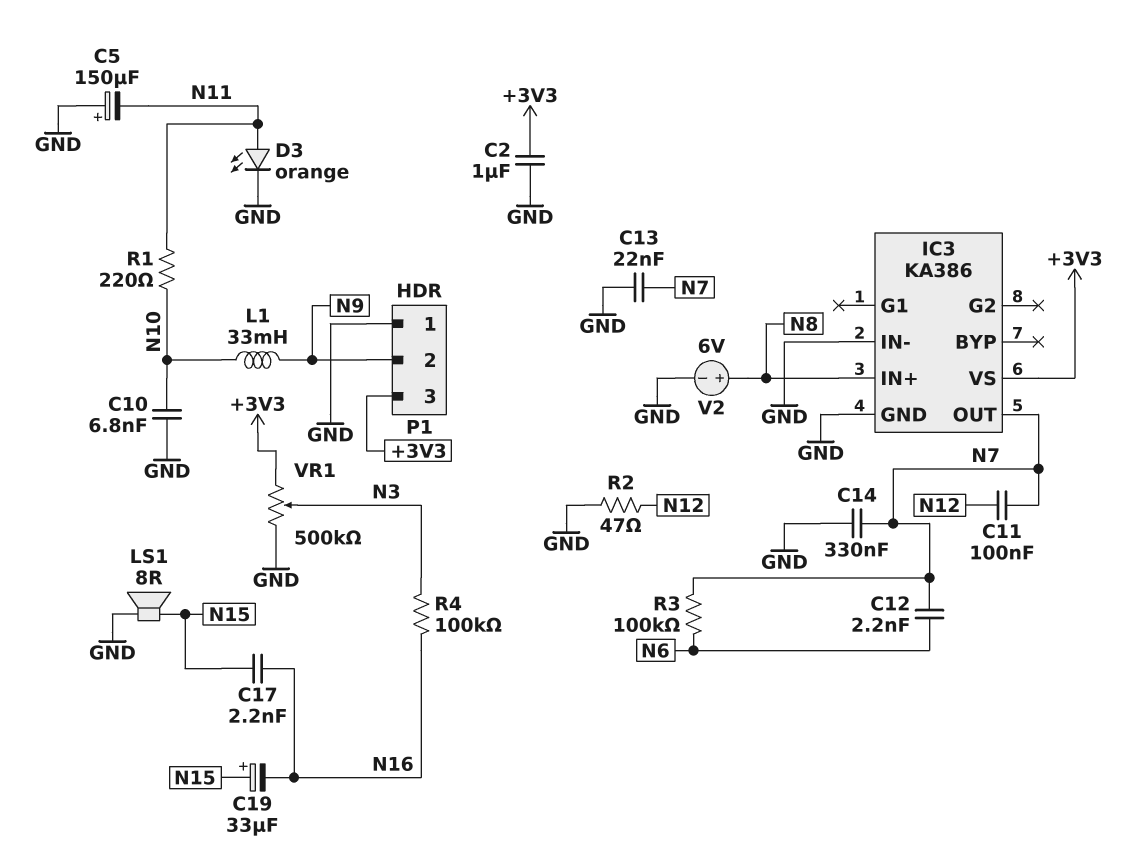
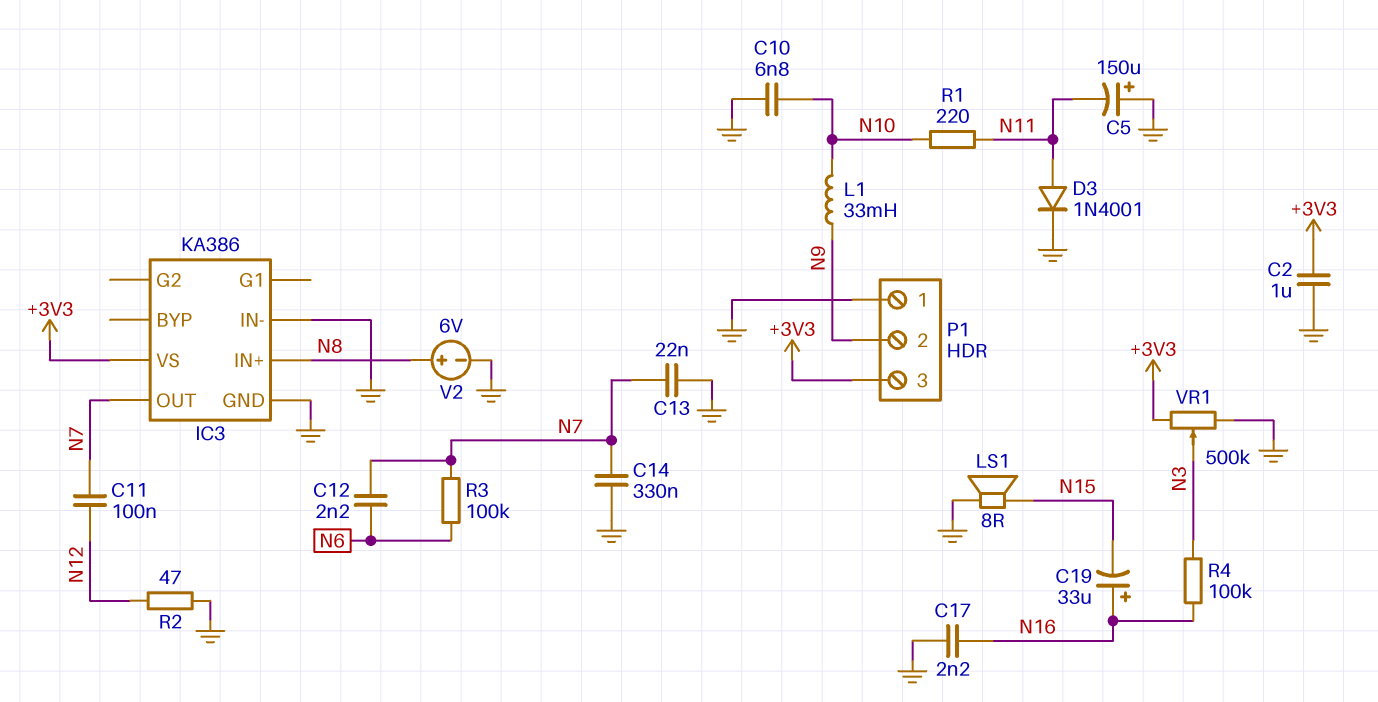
C17: 2.2nF (N15, N16) -> 2.2nF (GND, N16)
C19: 33uF (plus N15, minus N16) -> 33uF (plus N16, minus N15)
D3: LED orange (A N11, K GND) -> diode 1N4001 (A N11, K GND)

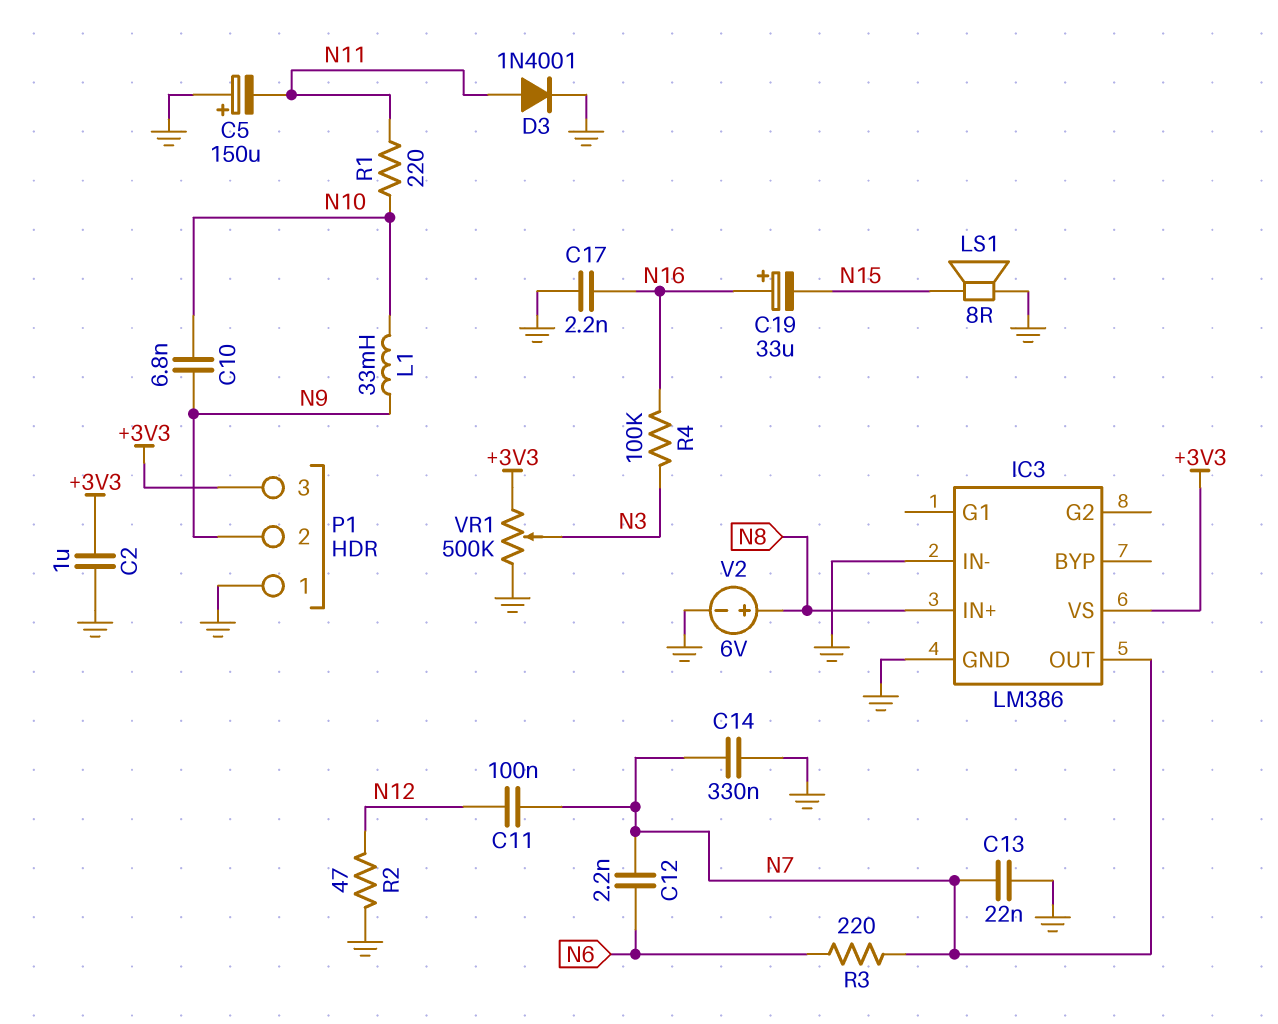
C10: 6.8nF (GND, N10) -> 6.8nF (N9, N10)
IC3: KA386 -> LM386
R3: 100k (N6, N7) -> 220 (N6, N7)

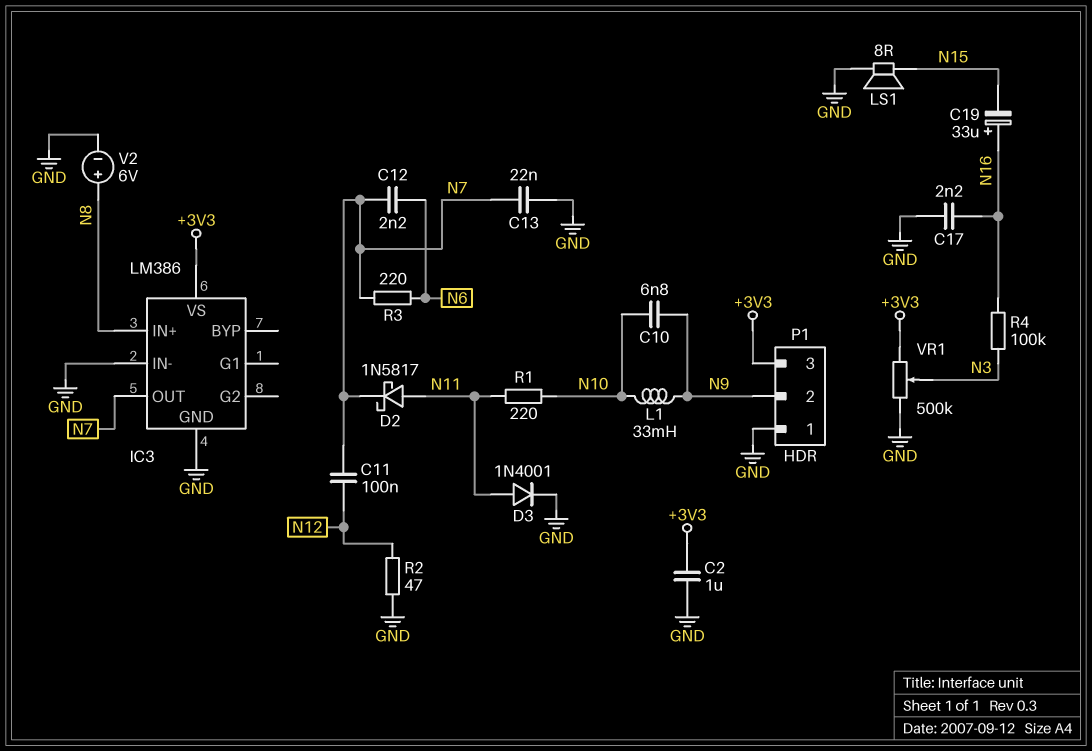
C5: 150uF (plus GND, minus N11) -> none
C14: 330nF (GND, N7) -> none
D2: none -> schottky 1N5817 (A N11, K N7)

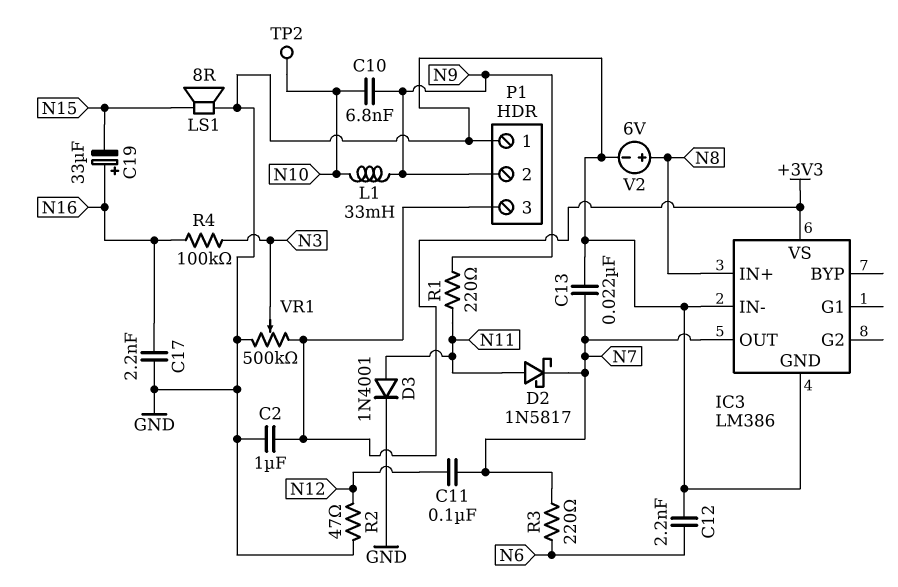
C12: 2.2nF (N6, N7) -> 2.2nF (GND, N6)
R1: 220 (N10, N11) -> 220 (N9, N11)
TP2: none -> test point (N10)

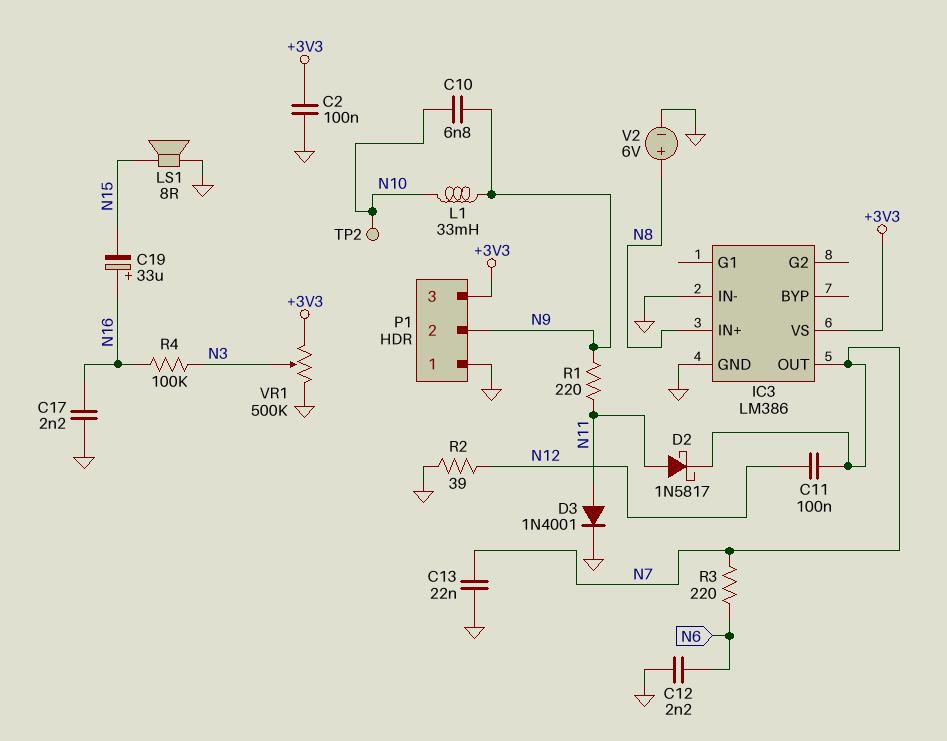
C2: 1uF (+3V3, GND) -> 100nF (+3V3, GND)
R2: 47 (GND, N12) -> 39 (GND, N12)

